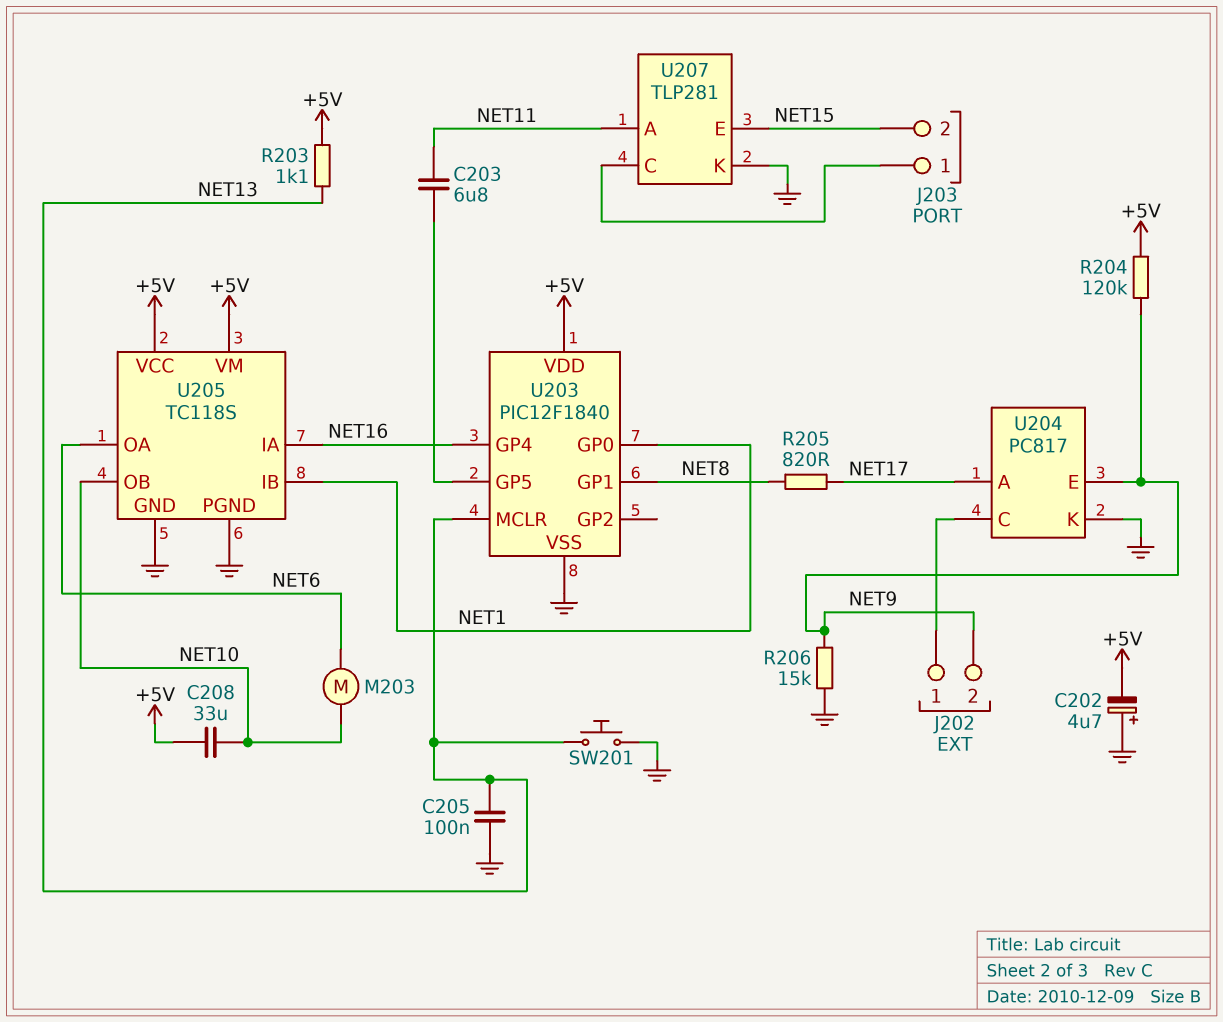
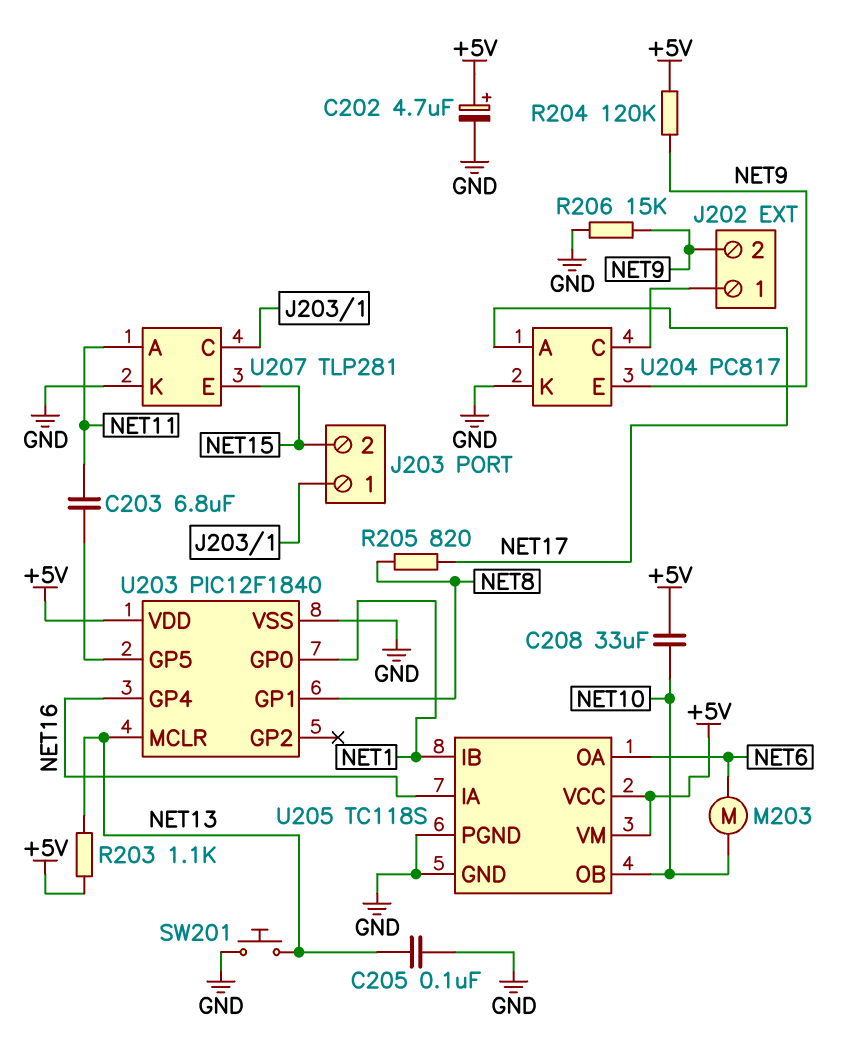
C202: 4.7uF (plus GND, minus +5V) -> 4.7uF (plus +5V, minus GND)

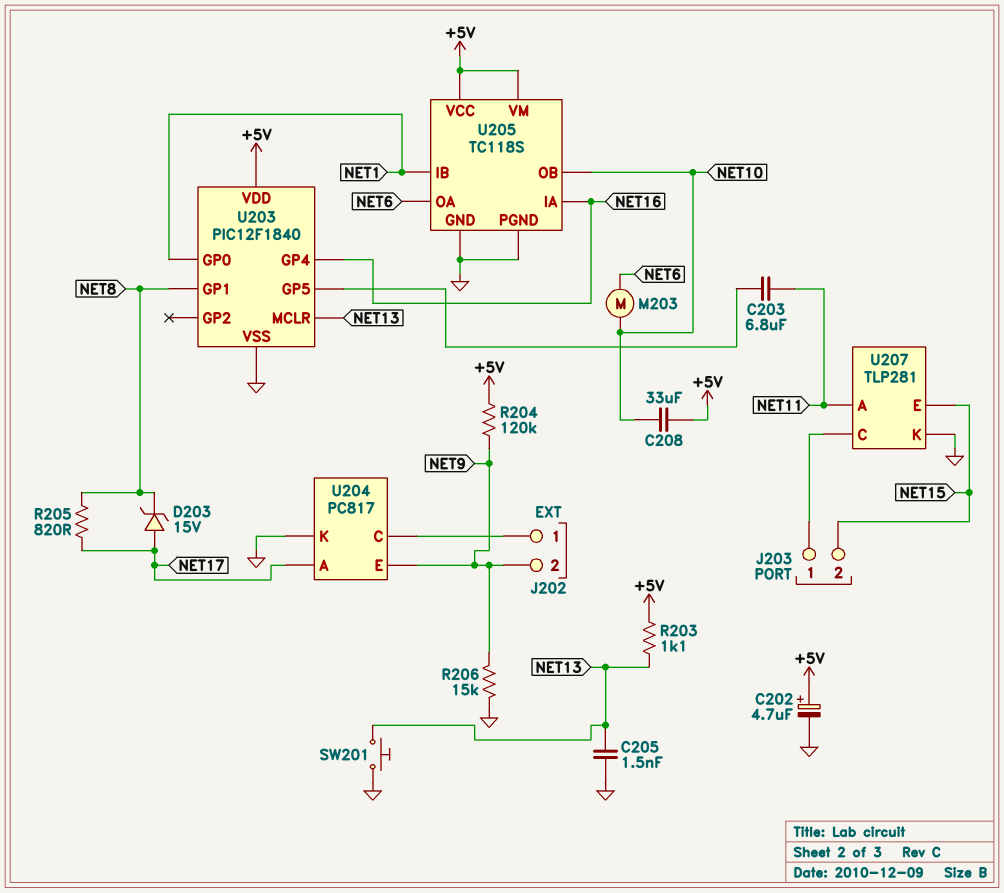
C205: 100nF (GND, NET13) -> 1.5nF (GND, NET13)
D203: none -> zener 15V (A NET17, K NET8)

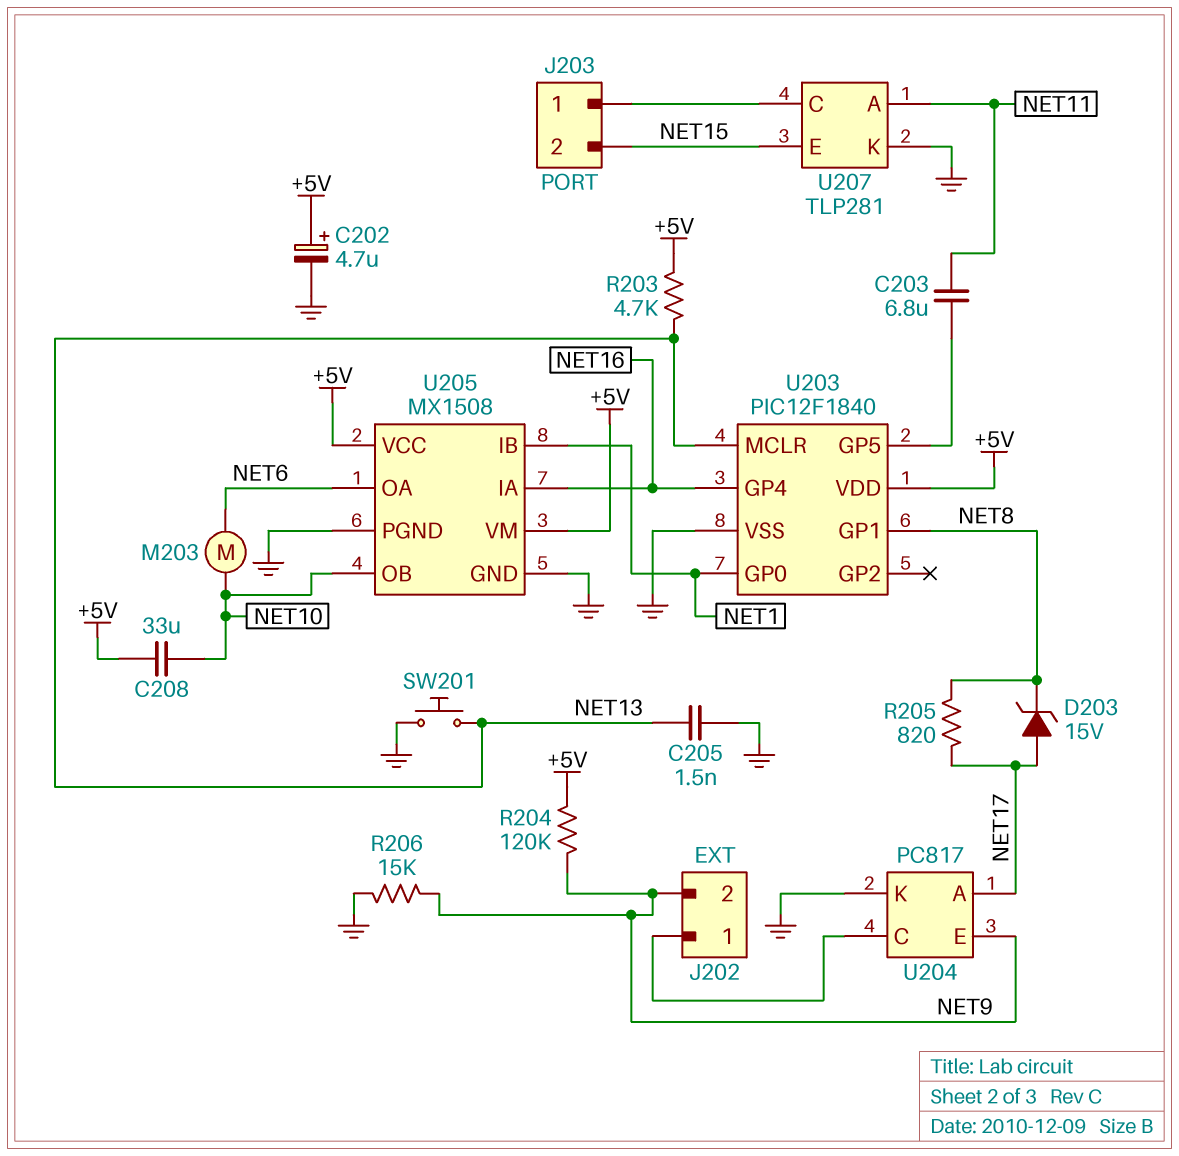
R203: 1.1k (+5V, NET13) -> 4.7k (+5V, NET13)
U205: TC118S -> MX1508

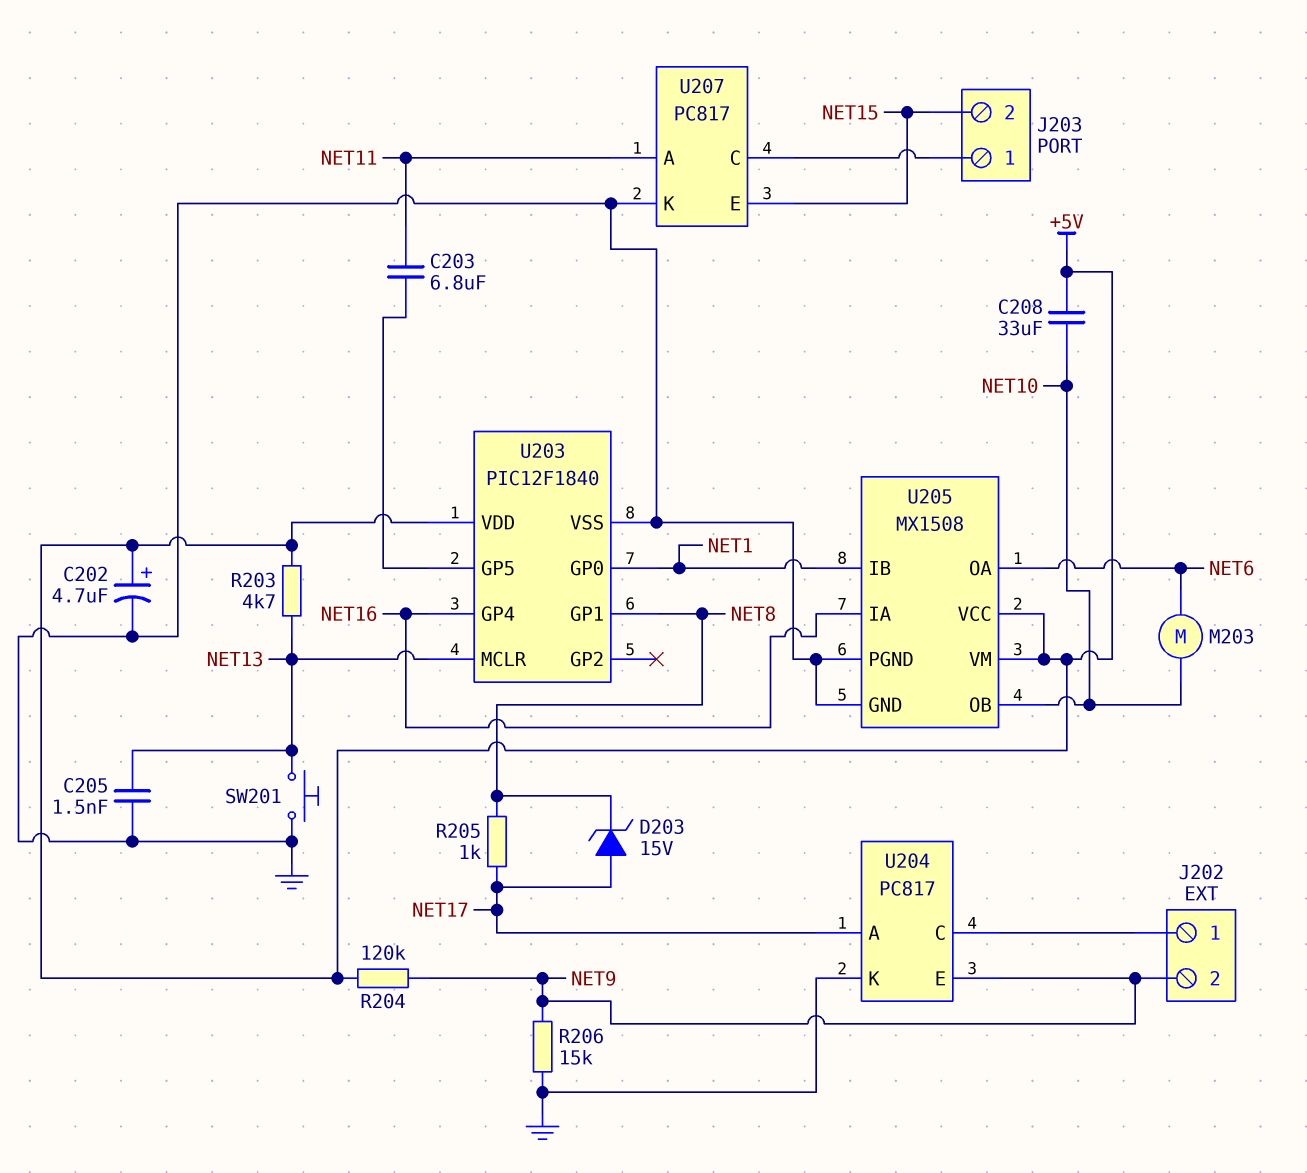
R205: 820 (NET8, NET17) -> 1k (NET8, NET17)
U207: TLP281 -> PC817

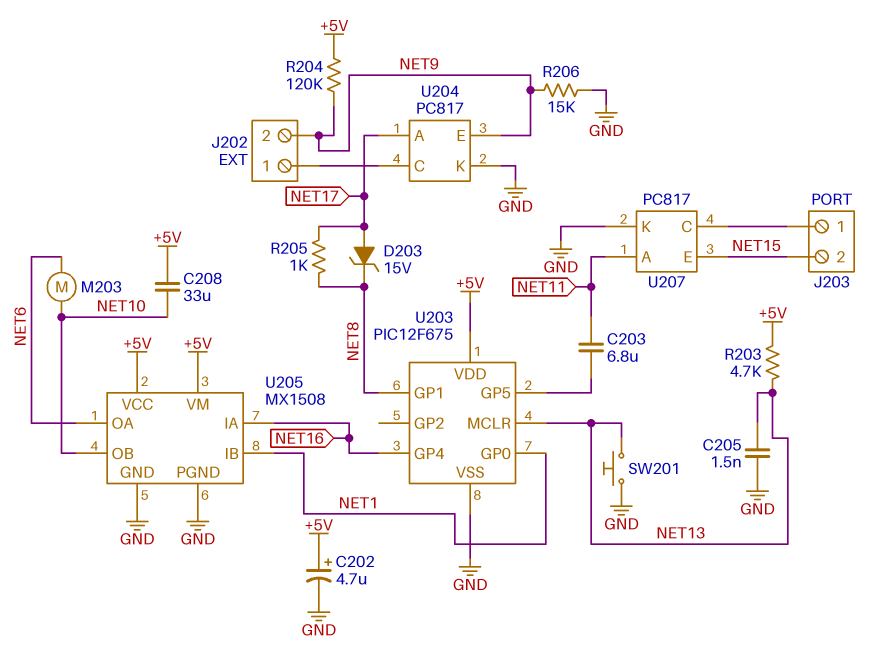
U203: PIC12F1840 -> PIC12F675

